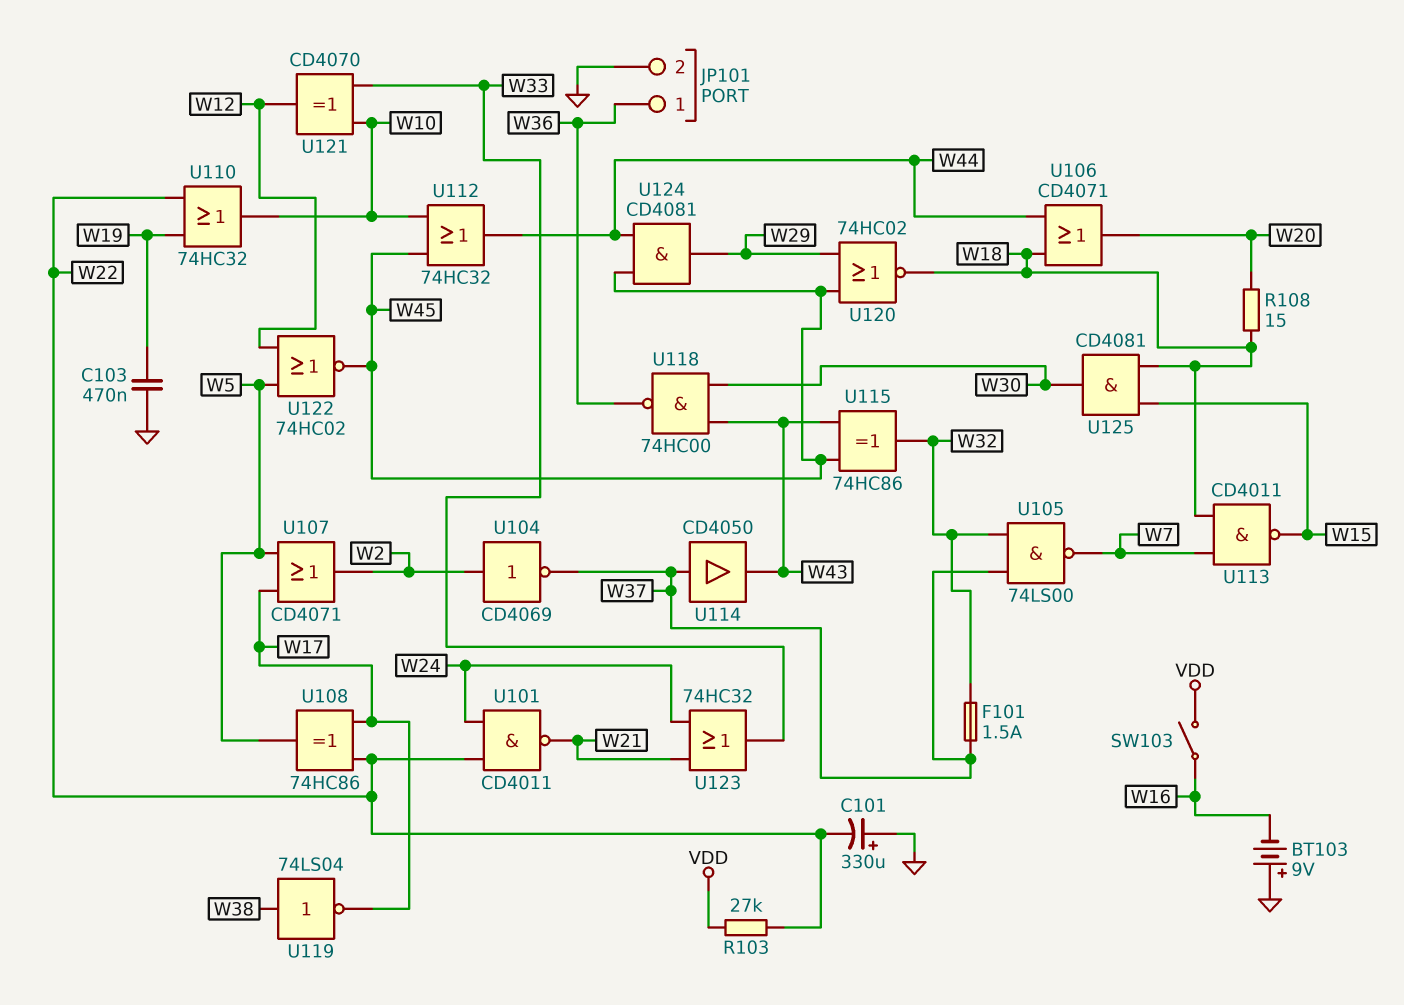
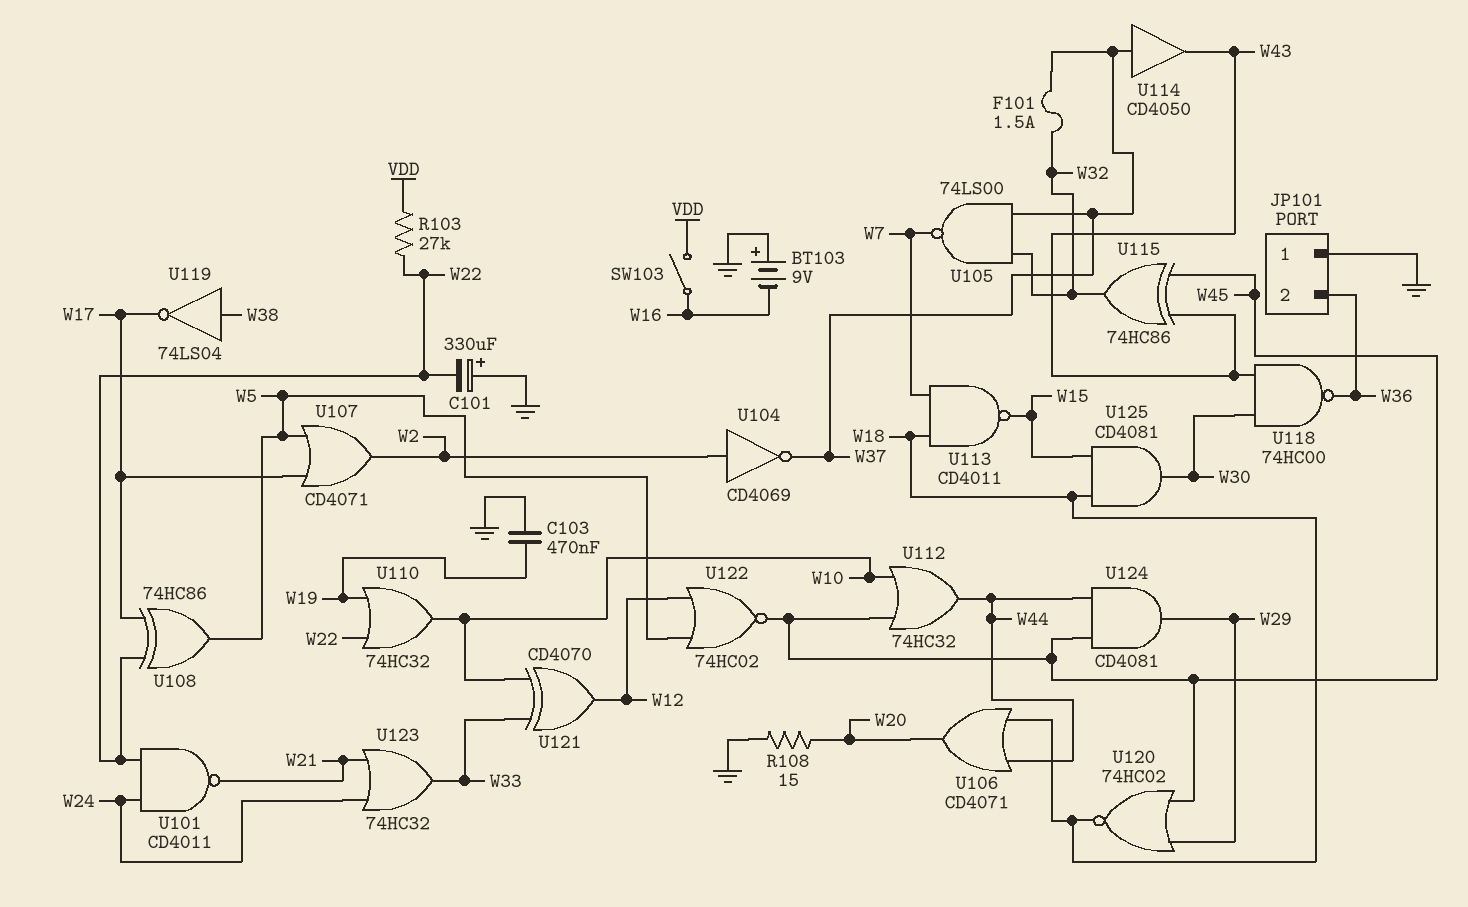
JP101 pin 1: W36 -> GND
JP101 pin 2: GND -> W36
R108: 15 (W18, W20) -> 15 (GND, W20)

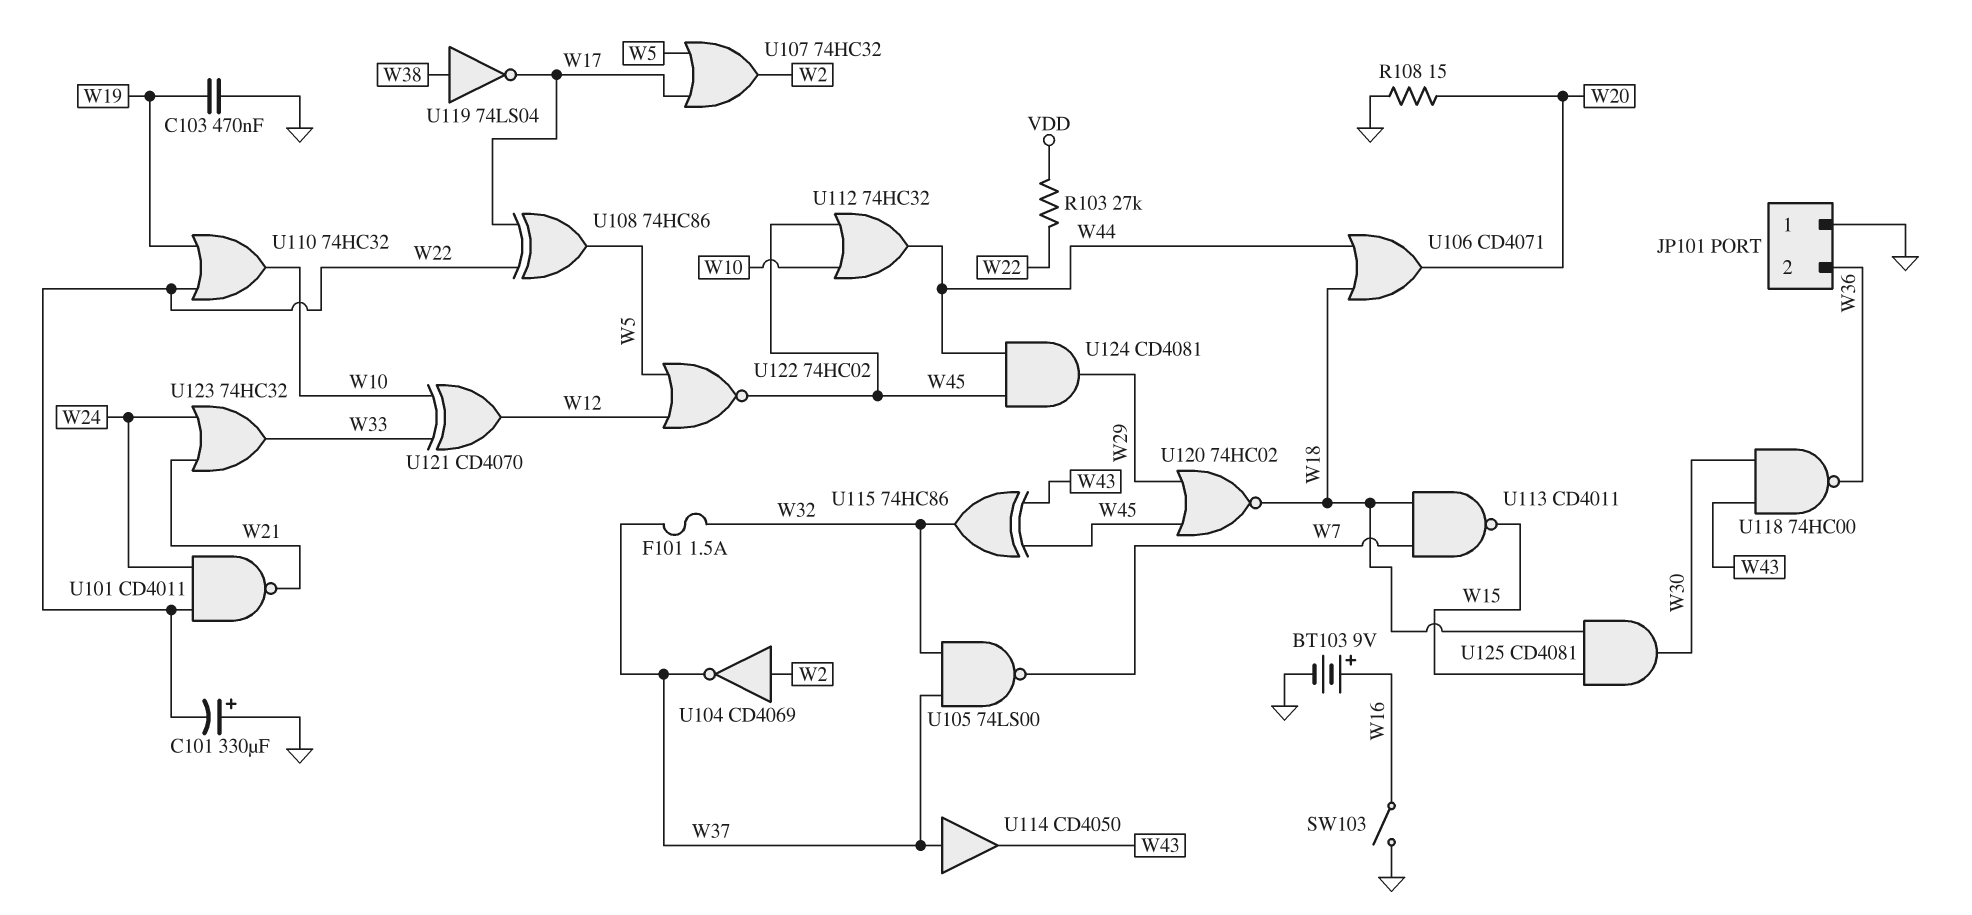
BT103: 9V (plus GND, minus W16) -> 9V (plus W16, minus GND)
SW103: switch (VDD, W16) -> switch (GND, W16)
U107: OR CD4071 (in W5, in W17, out W2) -> OR 74HC32 (in W5, in W17, out W2)

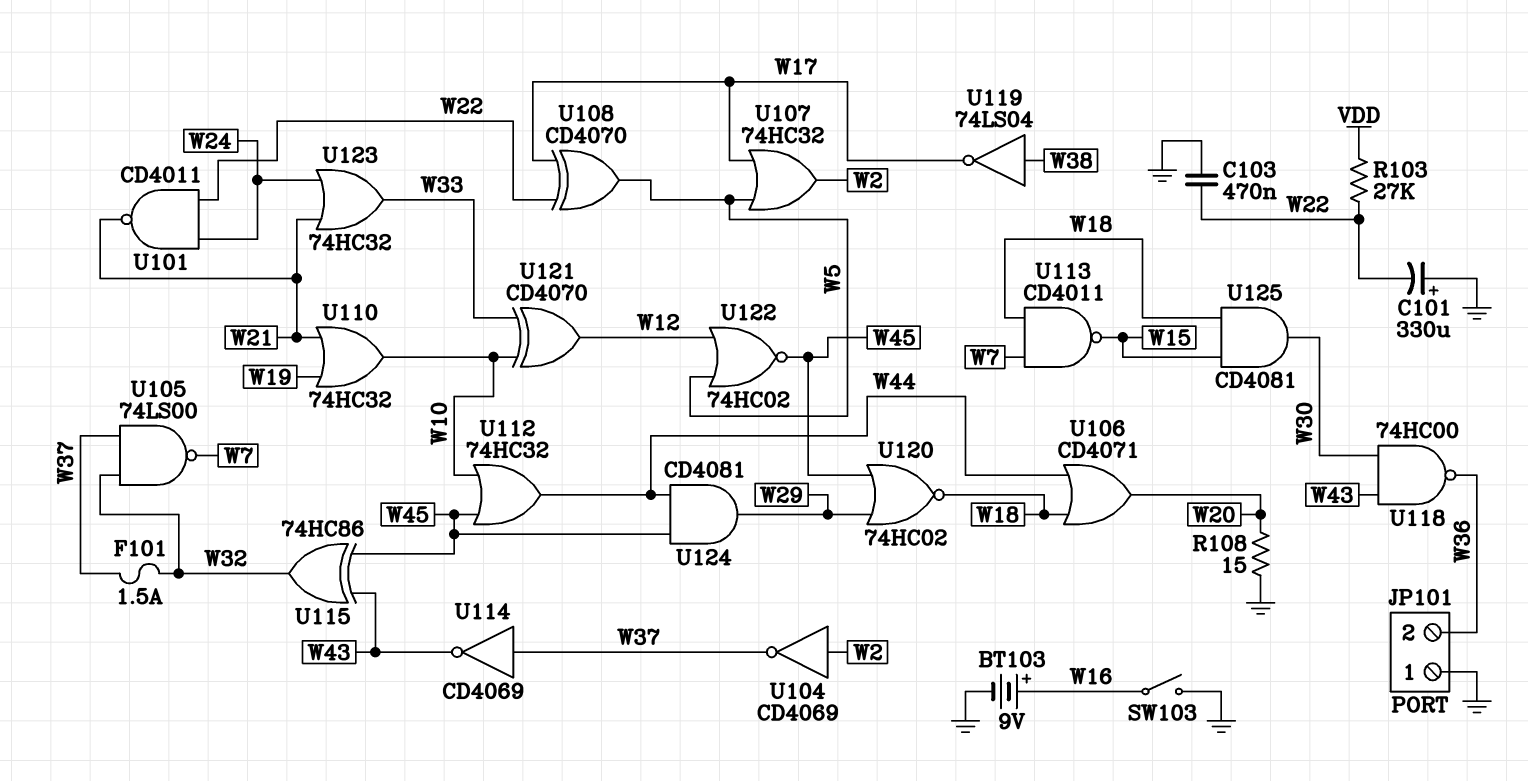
C103: 470nF (GND, W19) -> 470nF (GND, W22)
U108: XOR 74HC86 (in W17, in W22, out W5) -> XOR CD4070 (in W17, in W22, out W5)
U110: OR 74HC32 (in W19, in W22, out W10) -> OR 74HC32 (in W19, in W21, out W10)
U114: buffer CD4050 (in W37, out W43) -> NOT CD4069 (in W37, out W43)

